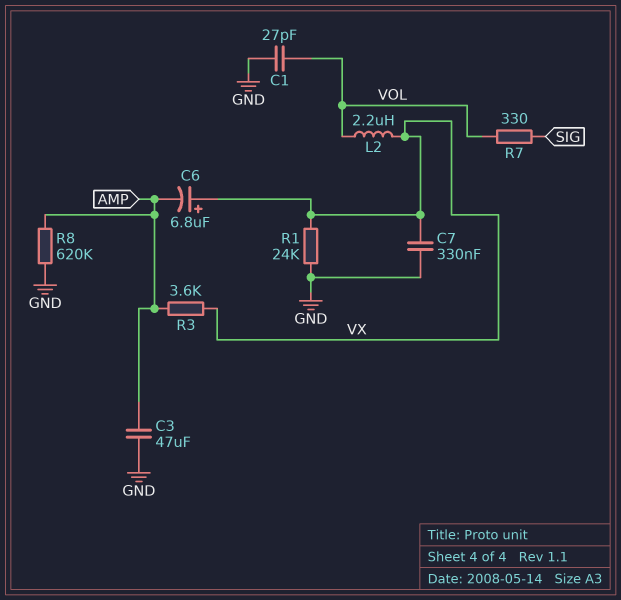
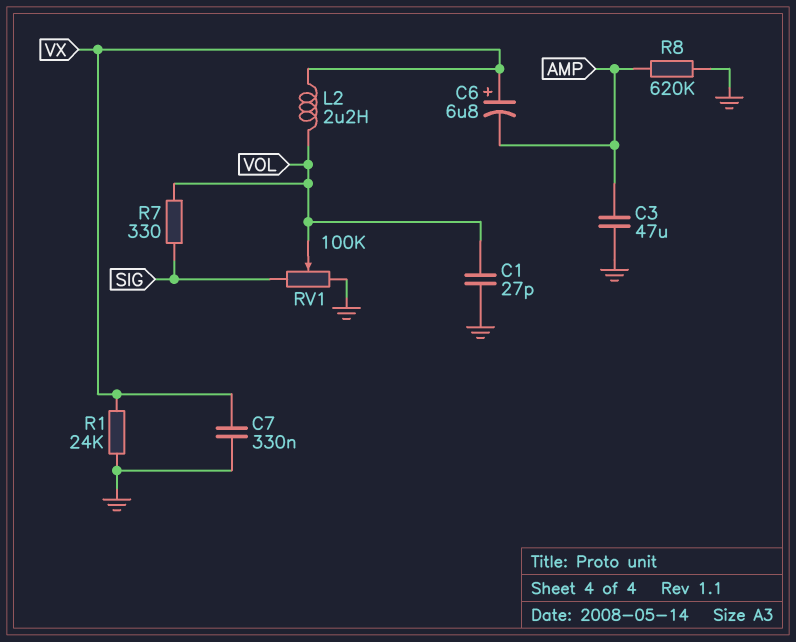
R3: 3.6k (AMP, VX) -> none
RV1: none -> 100k (GND, SIG, wiper VOL)

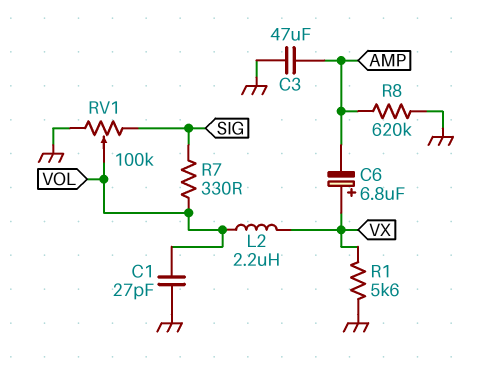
C7: 330nF (GND, VX) -> none
R1: 24k (GND, VX) -> 5.6k (GND, VX)

